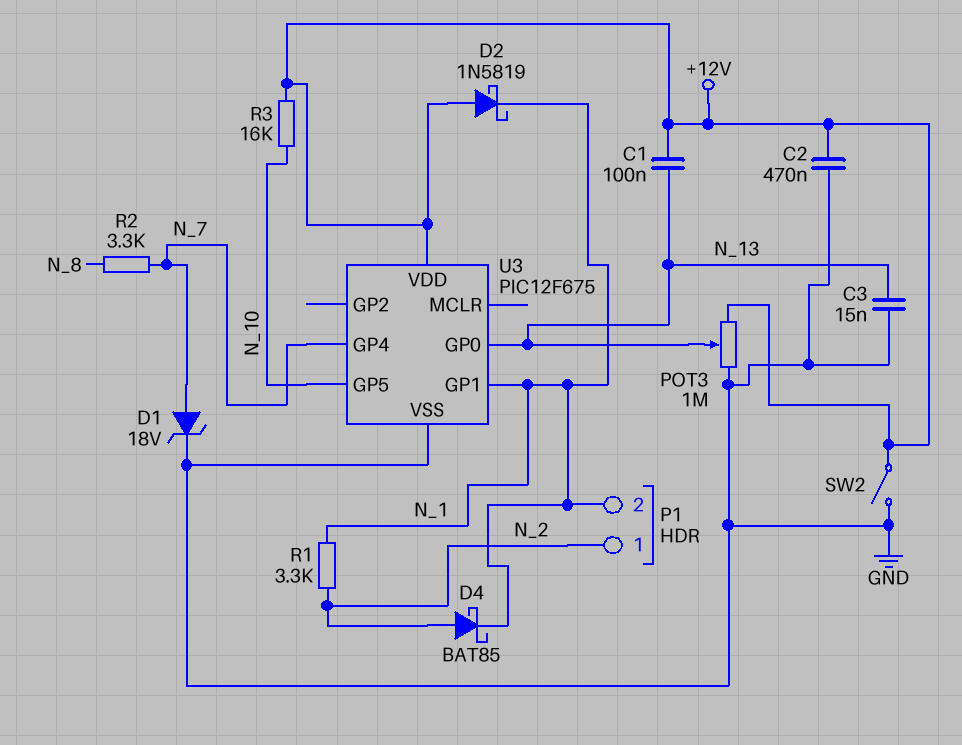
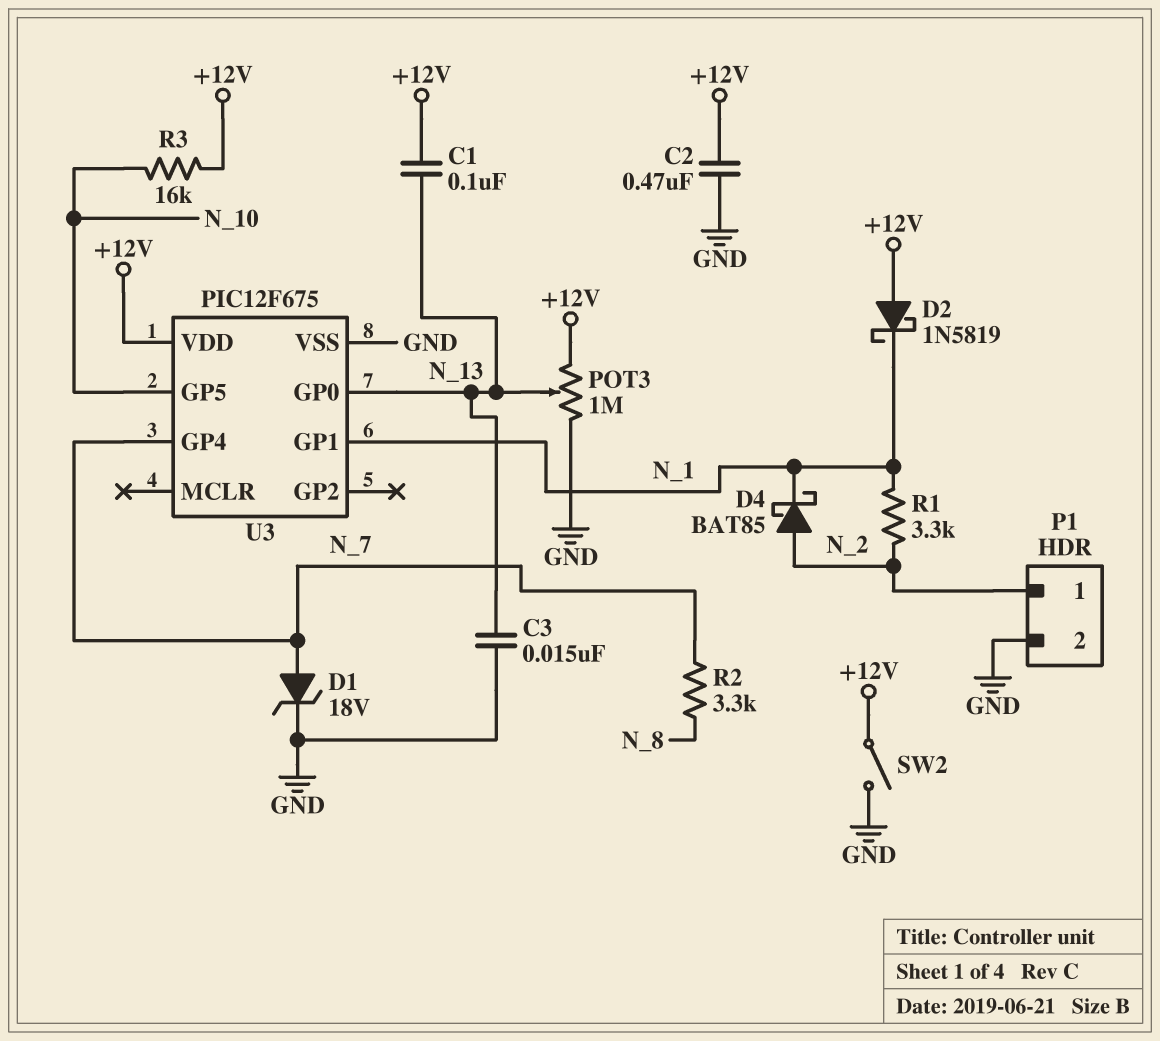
P1 pin 2: N_1 -> GND

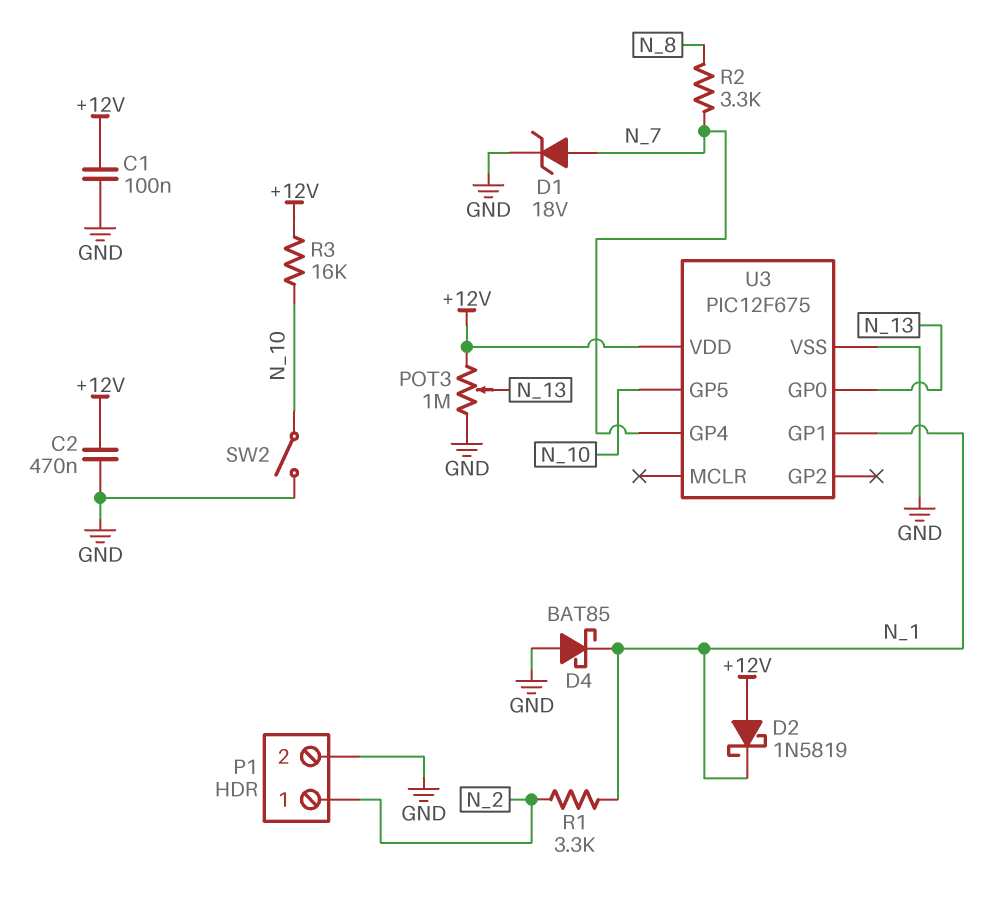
C1: 100nF (+12V, N_13) -> 100nF (+12V, GND)
C3: 15nF (GND, N_13) -> none
D4: schottky BAT85 (A N_2, K N_1) -> schottky BAT85 (A GND, K N_1)
SW2: switch (+12V, GND) -> switch (GND, N_10)

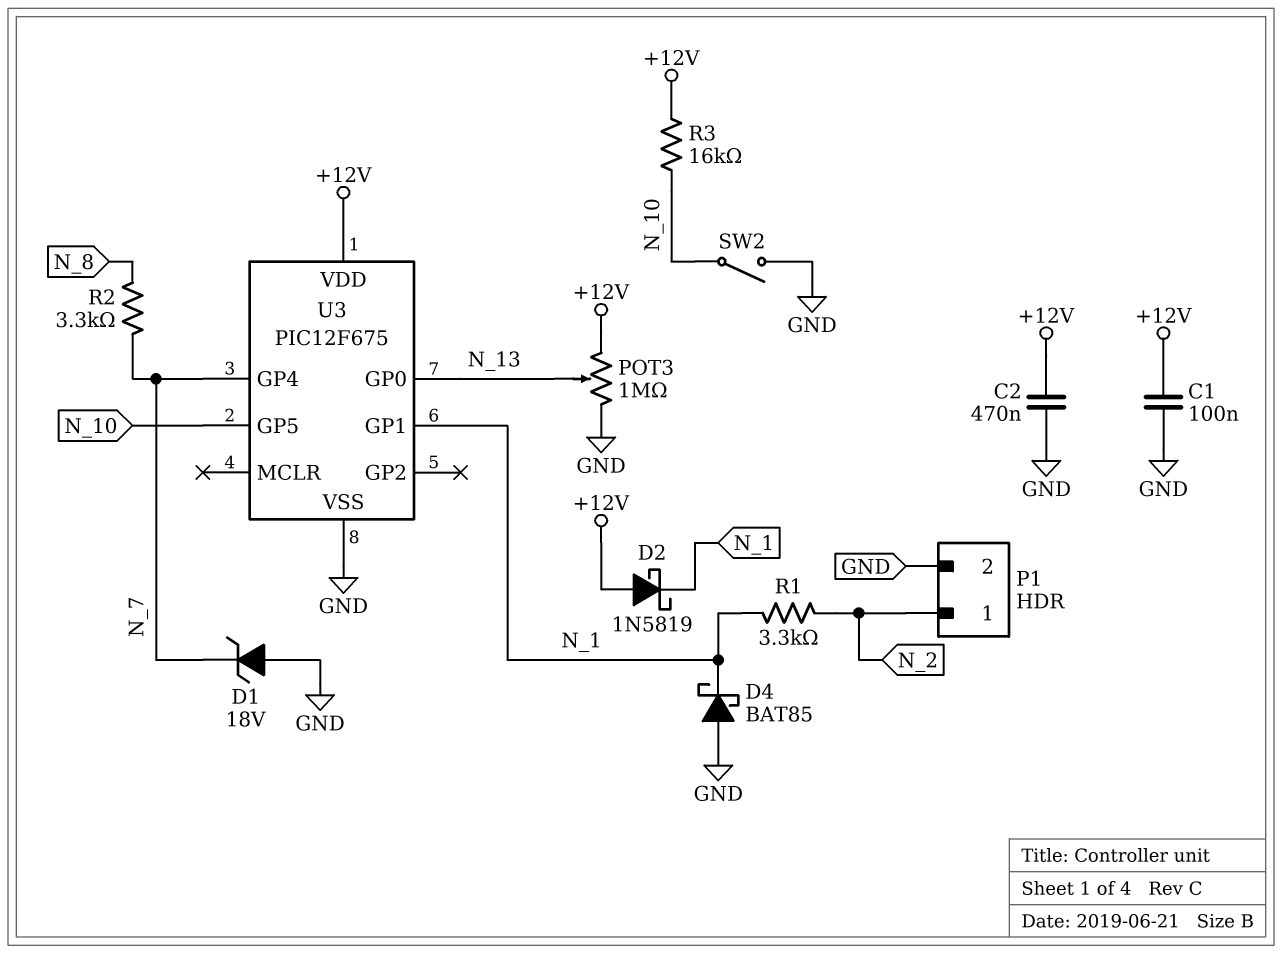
D1: zener 18V (A N_7, K GND) -> zener 18V (A GND, K N_7)

